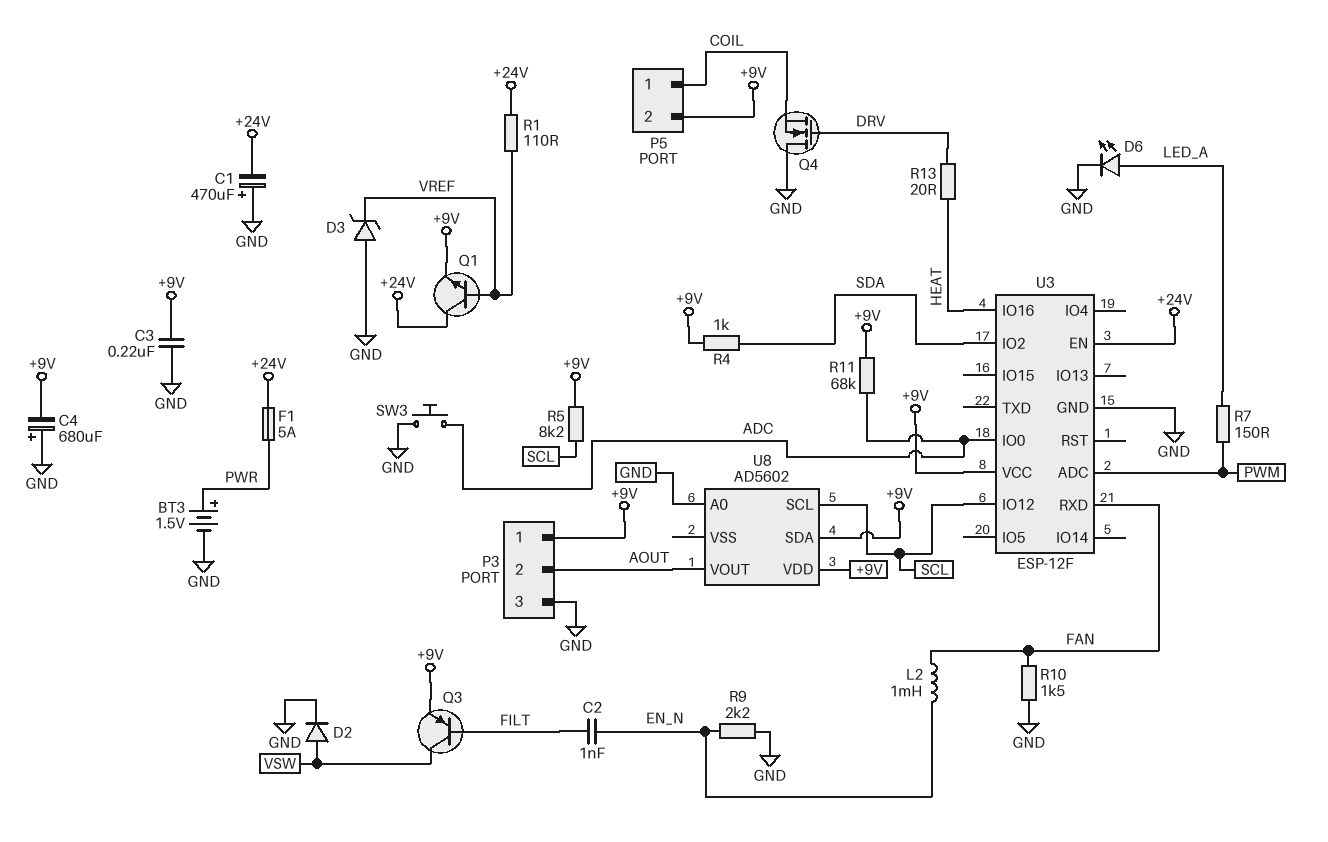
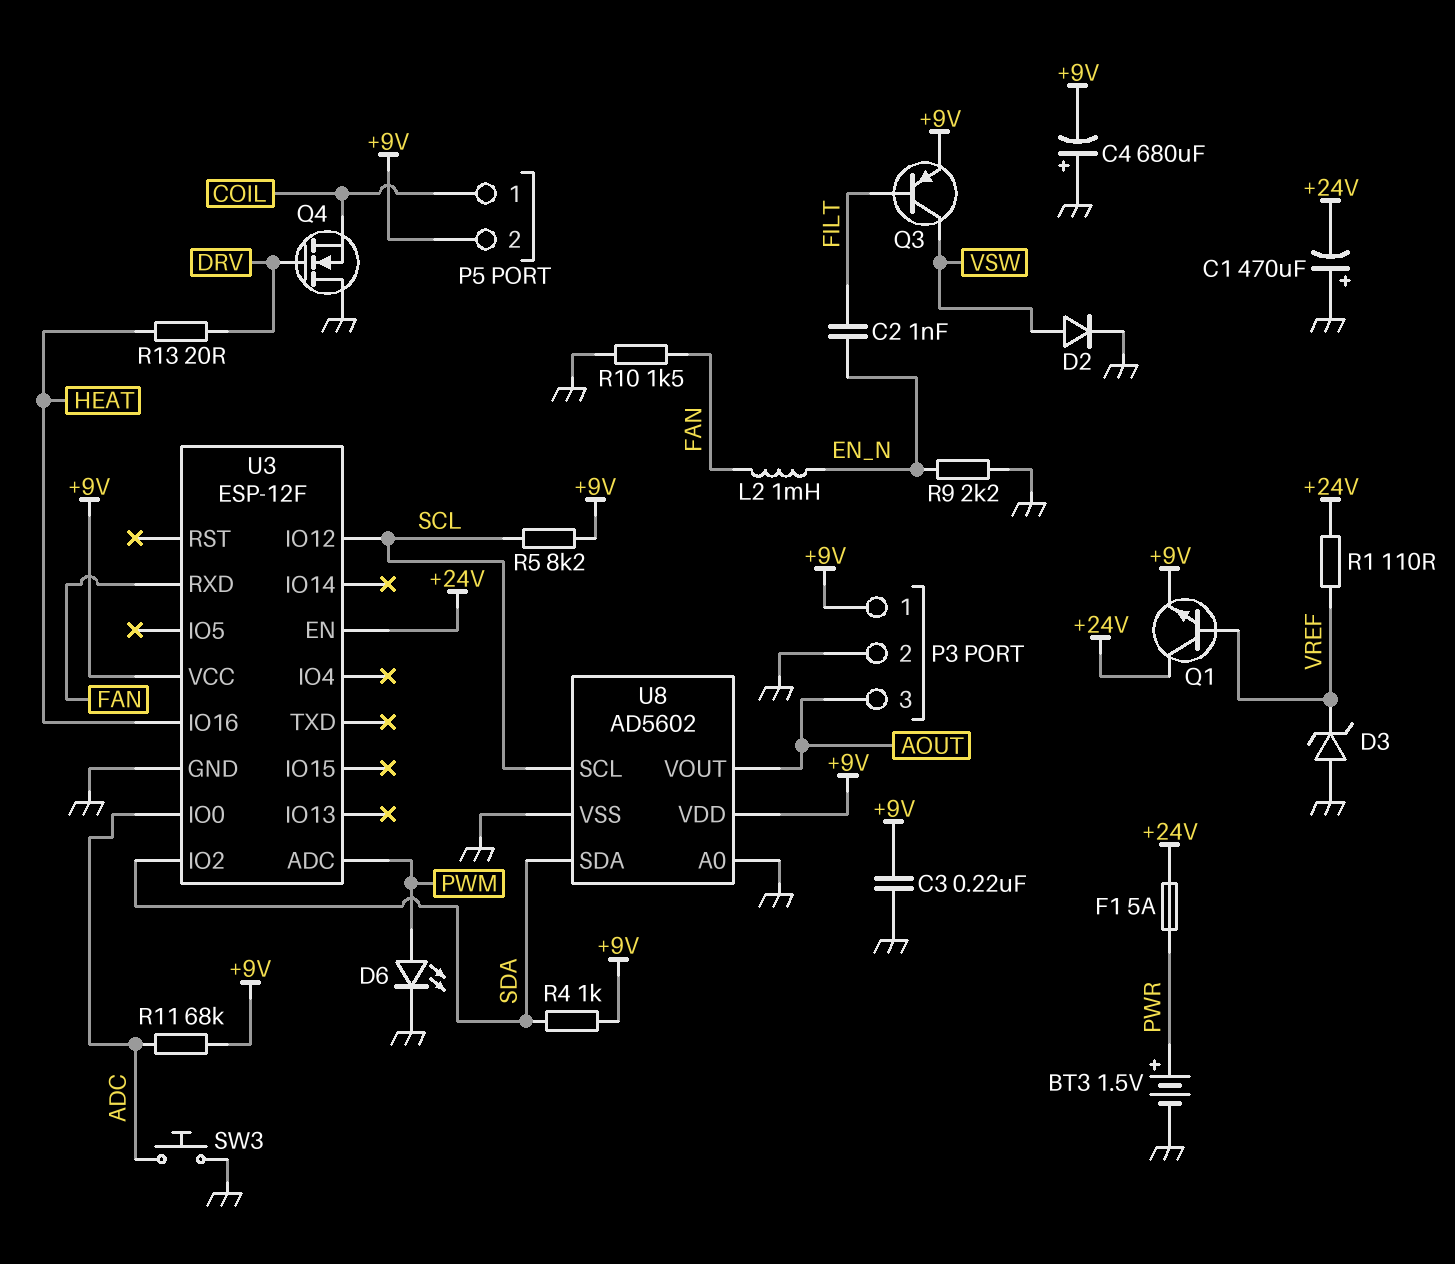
D6: LED (A LED_A, K GND) -> LED (A PWM, K GND)
P3 pin 2: AOUT -> GND
P3 pin 3: GND -> AOUT
R7: 150 (LED_A, PWM) -> none
U8 pin SDA: +9V -> SDA
U8 pin VSS: none -> GND

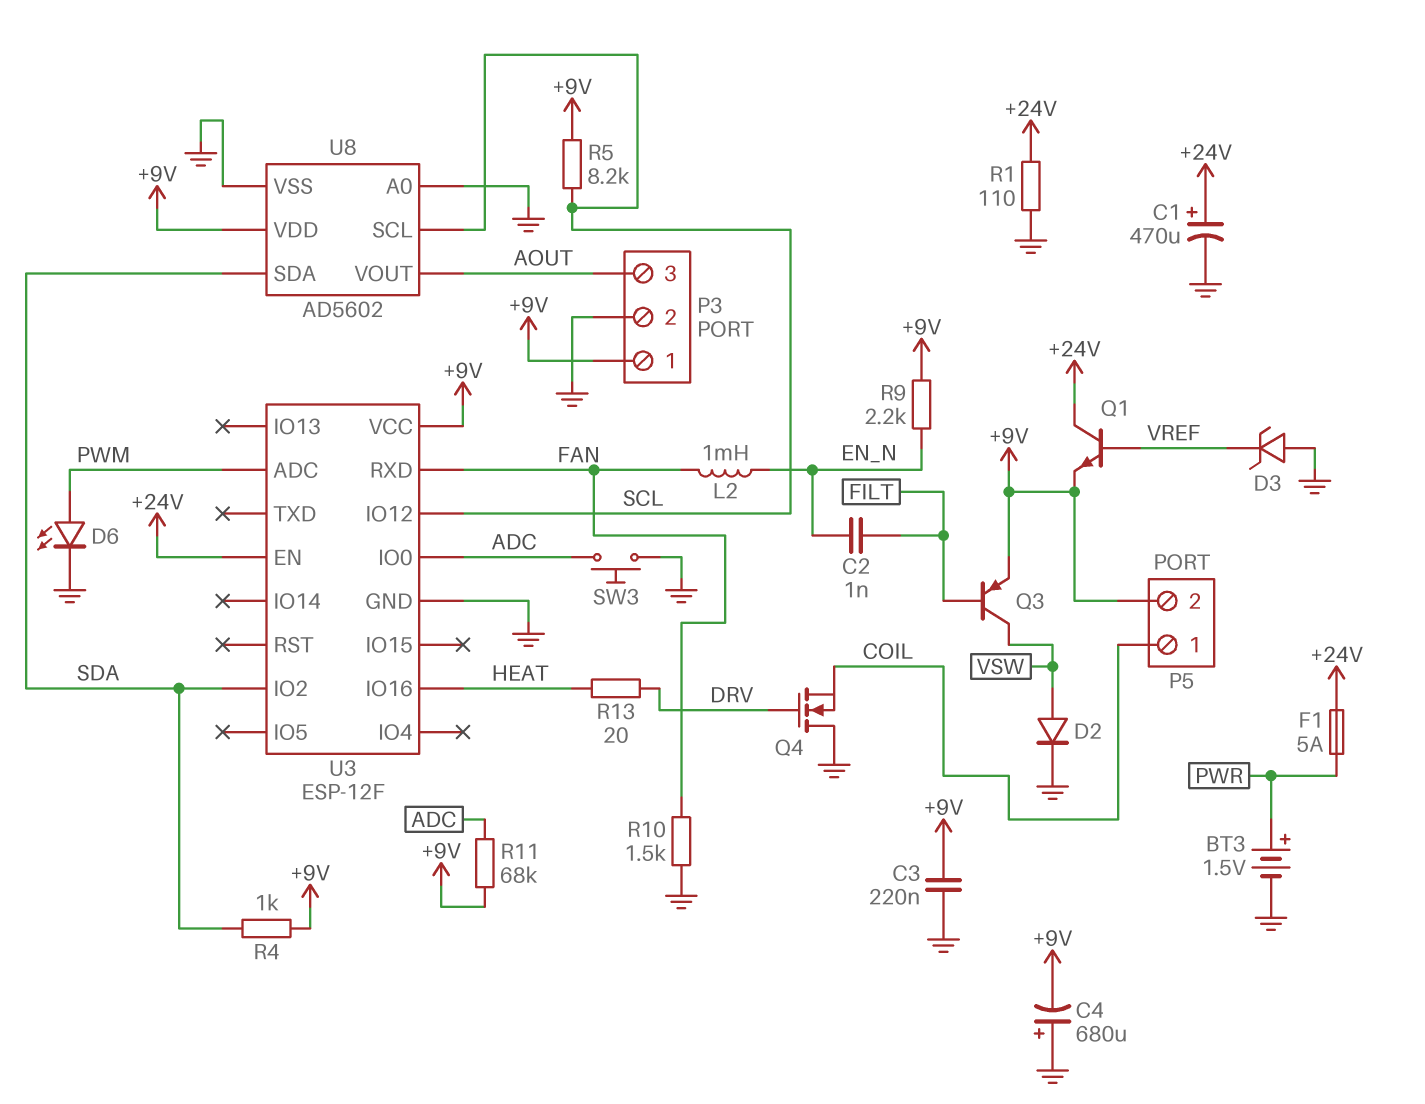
C1: 470uF (plus GND, minus +24V) -> 470uF (plus +24V, minus GND)
R1: 110 (+24V, VREF) -> 110 (+24V, GND)
R9: 2.2k (EN_N, GND) -> 2.2k (+9V, EN_N)

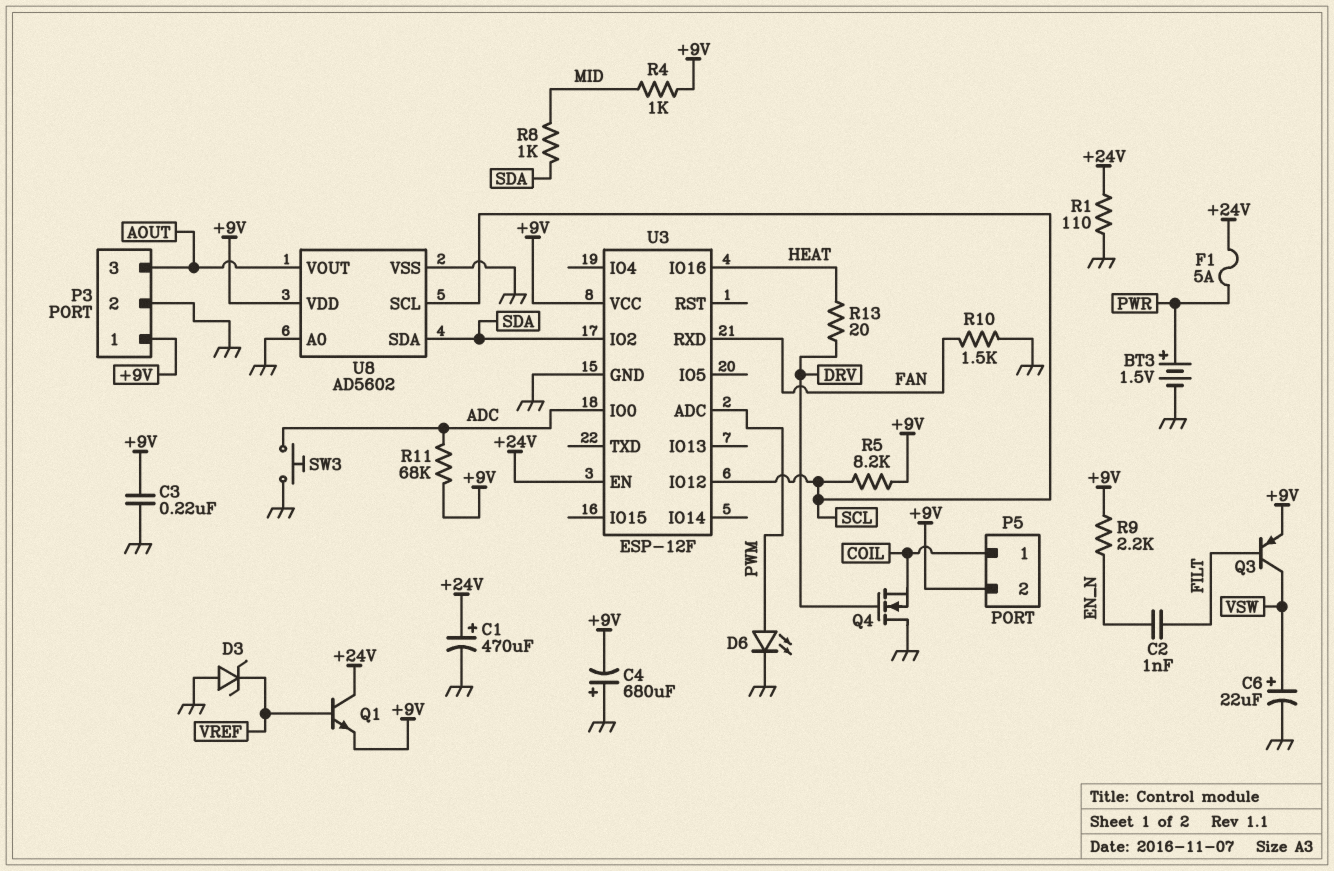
C6: none -> 22uF (plus VSW, minus GND)
D2: diode (A VSW, K GND) -> none
L2: 1mH (EN_N, FAN) -> none
R4: 1k (+9V, SDA) -> 1k (+9V, MID)
R8: none -> 1k (MID, SDA)

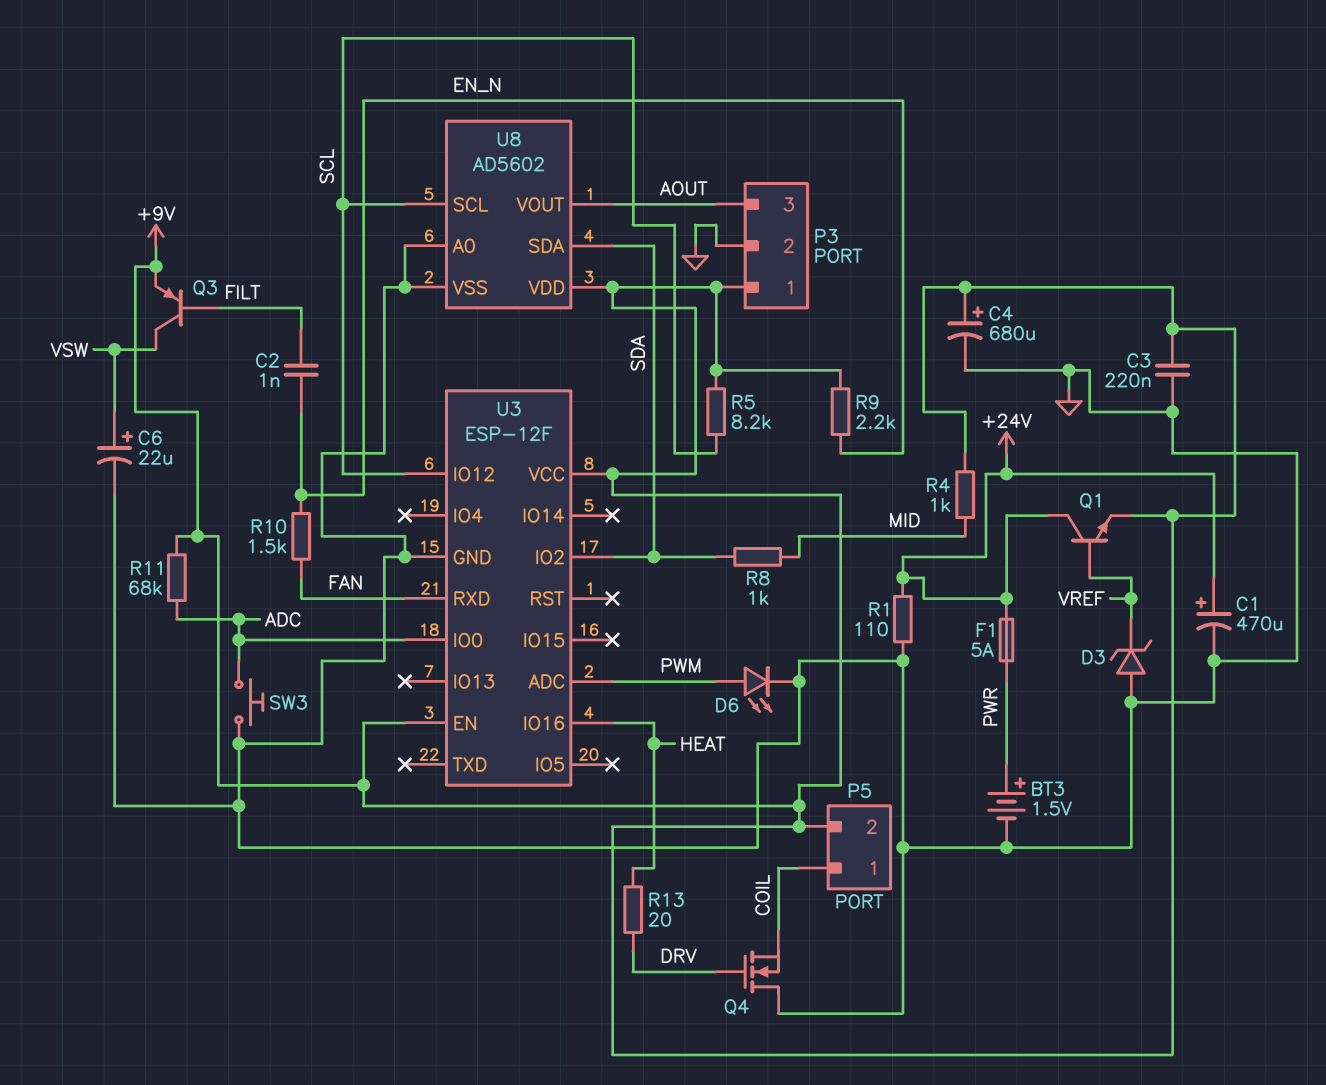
C4: 680uF (plus GND, minus +9V) -> 680uF (plus +9V, minus GND)
R10: 1.5k (FAN, GND) -> 1.5k (EN_N, FAN)
U3 pin EN: +24V -> +9V

